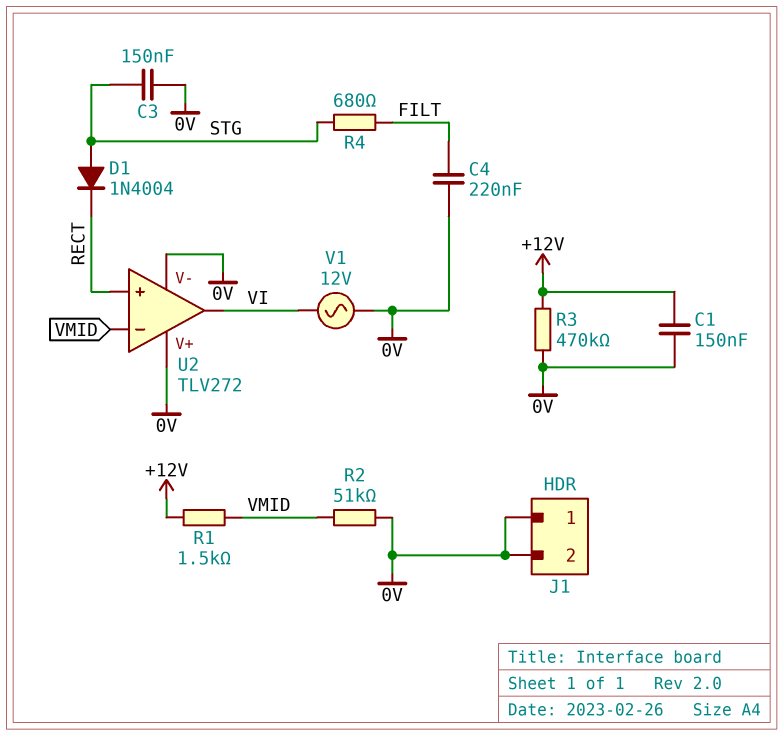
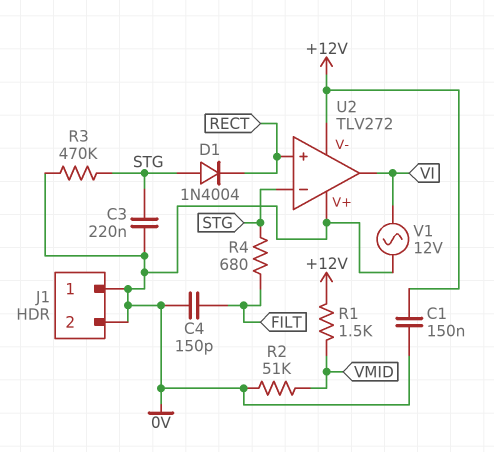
C3: 150nF (0V, STG) -> 220nF (0V, STG)
C4: 220nF (0V, FILT) -> 150pF (0V, FILT)
R3: 470k (+12V, 0V) -> 470k (0V, STG)
U2 pin V-: 0V -> +12V
U2 pin in-: VMID -> STG

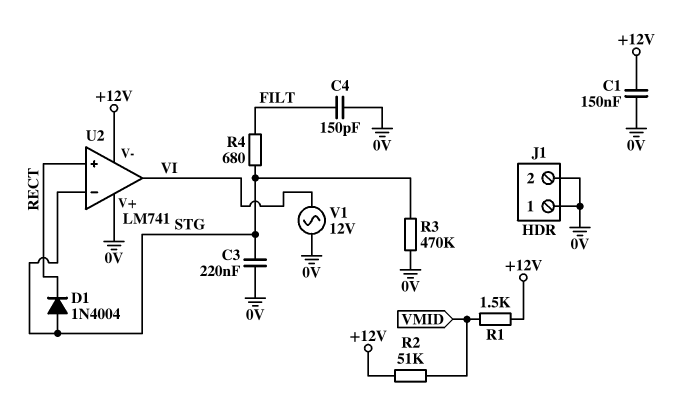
R2: 51k (0V, VMID) -> 51k (+12V, VMID)
U2: TLV272 -> LM741

